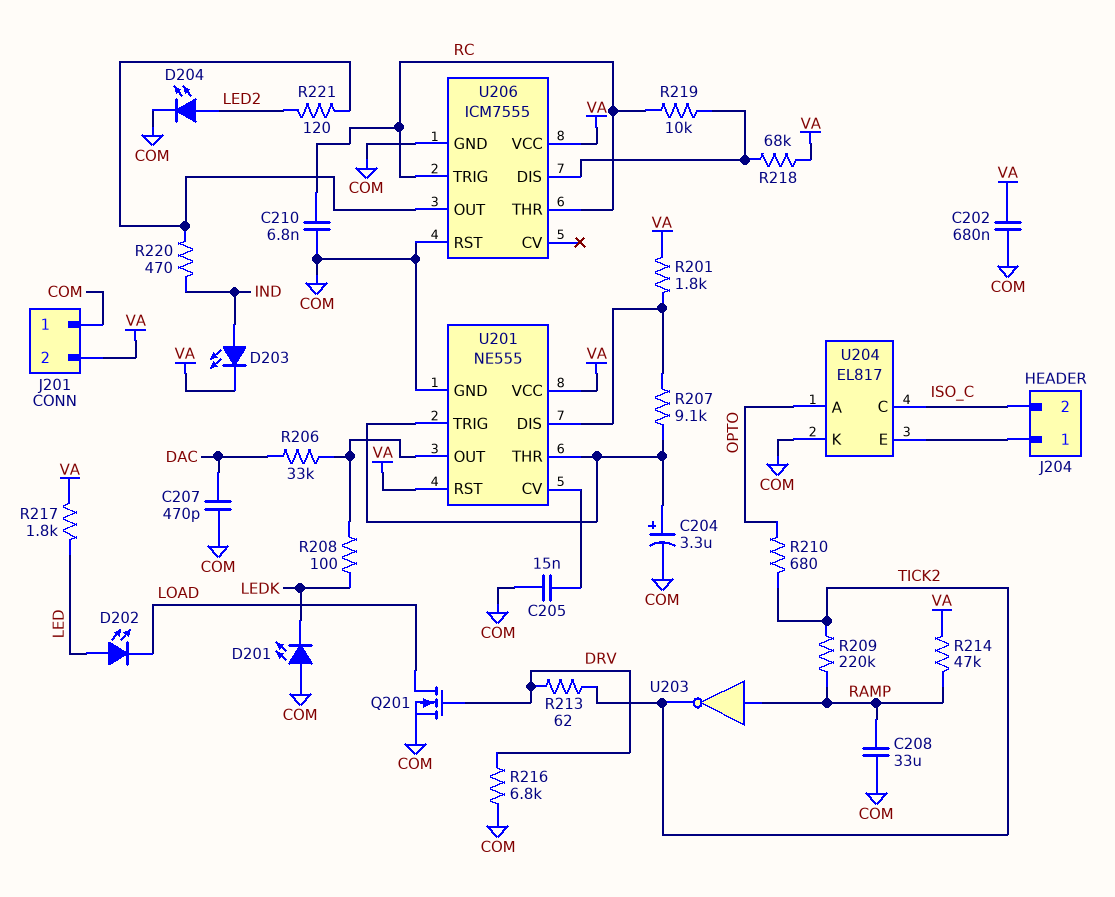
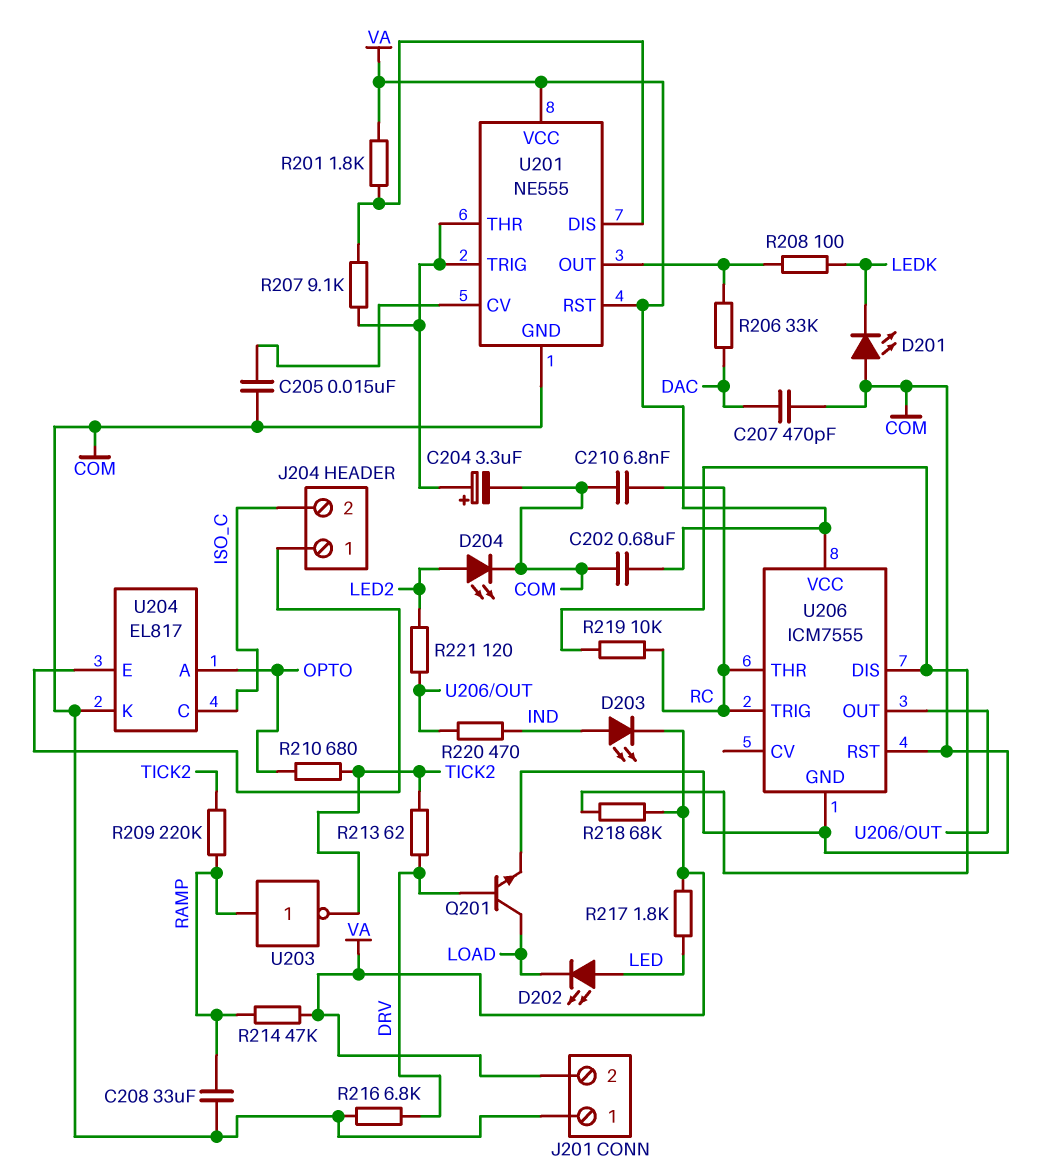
Q201: NMOS (G DRV, D LOAD, S COM) -> NPN (B DRV, C LOAD, E COM)

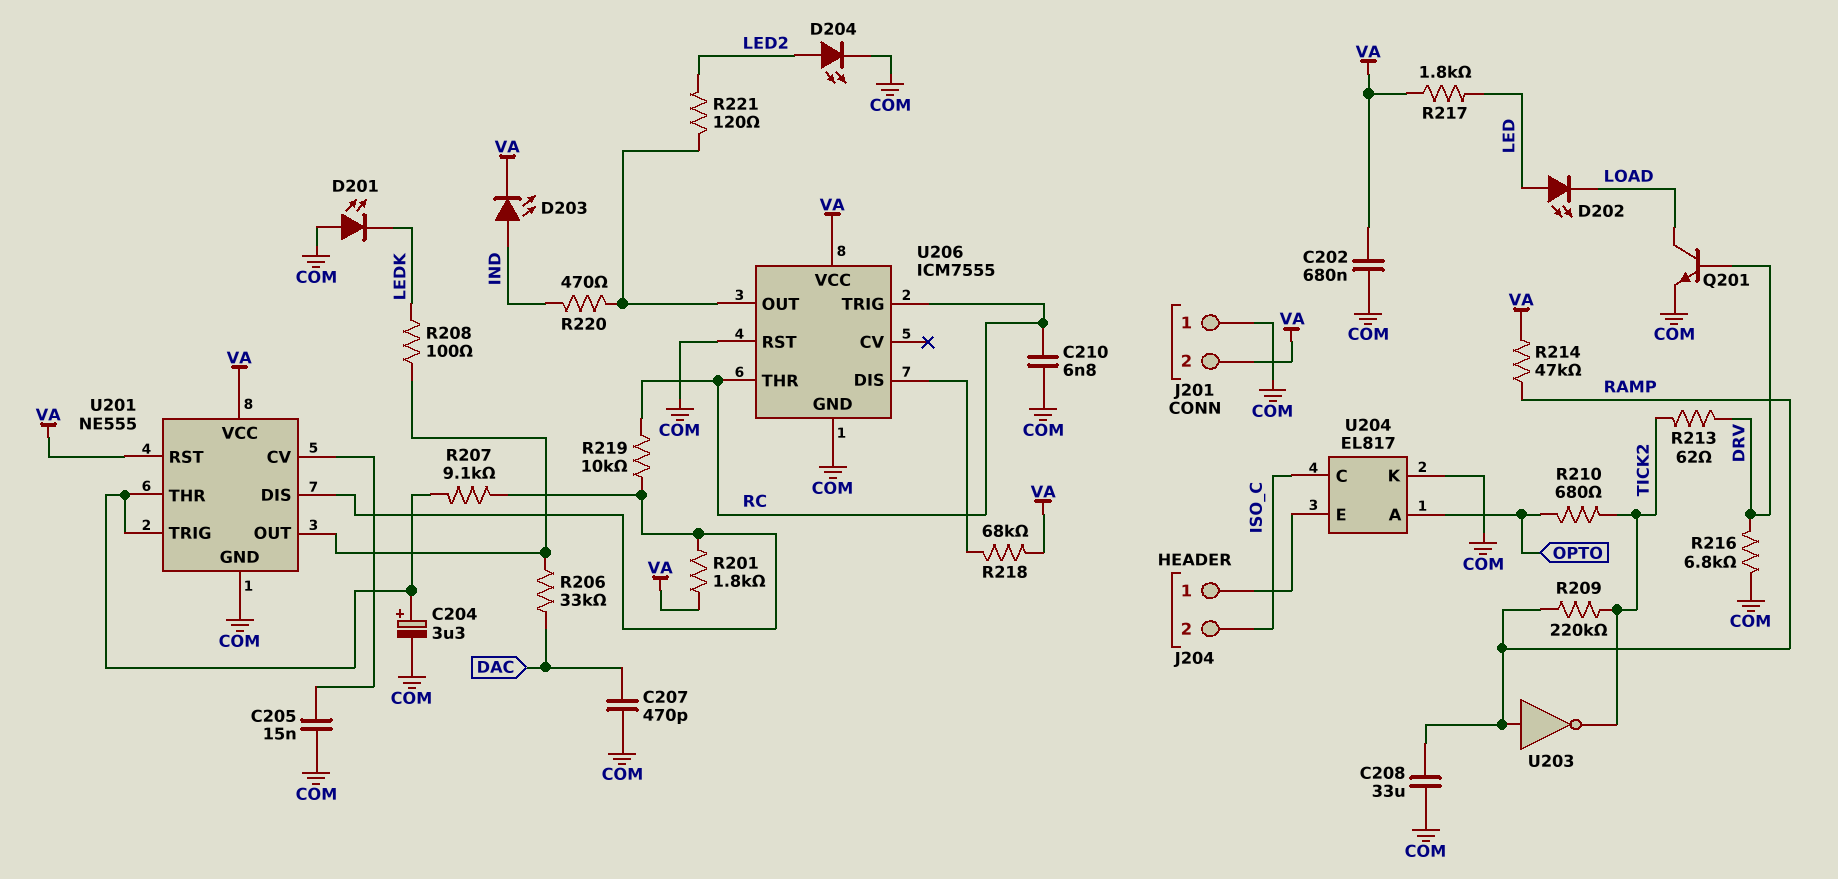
R219: 10k (RC, U206/DIS) -> 10k (RC, U201/DIS)

